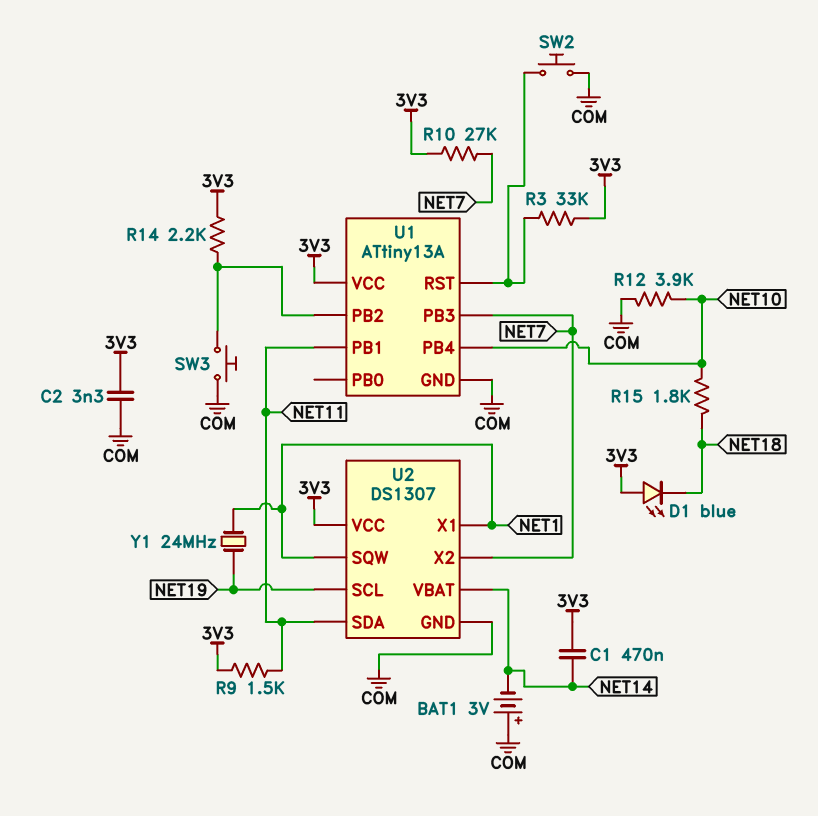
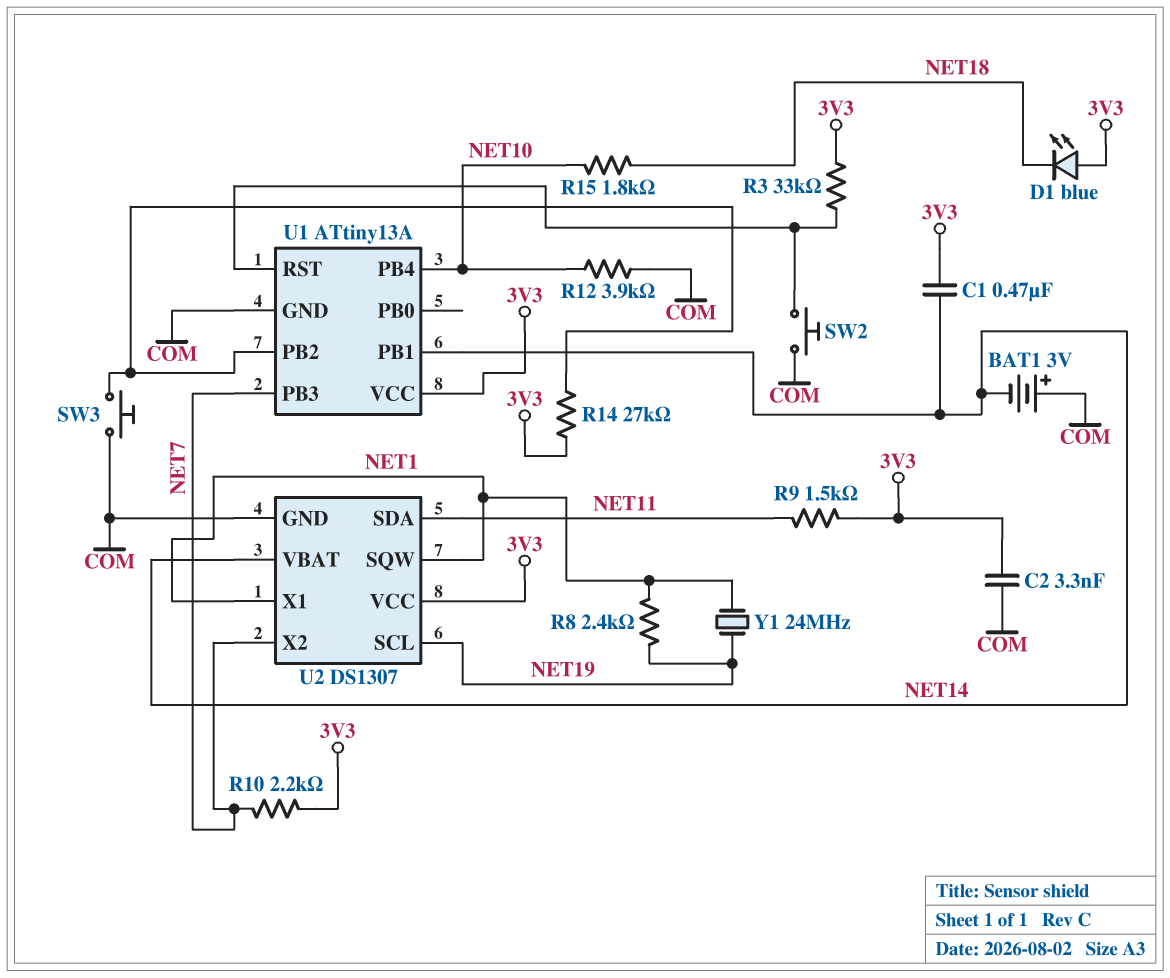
R8: none -> 2.4k (NET1, NET19)
R10: 27k (3V3, NET7) -> 2.2k (3V3, NET7)
R14: 2.2k (3V3, U1/PB2) -> 27k (3V3, U1/PB2)
U1 pin PB1: NET11 -> NET14

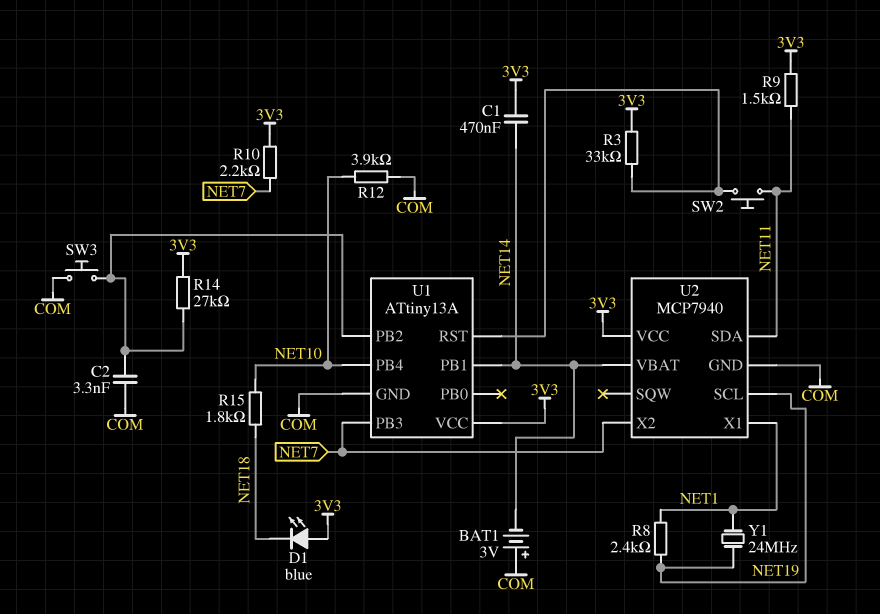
C2: 3.3nF (3V3, COM) -> 3.3nF (COM, U1/PB2)
SW2: button (COM, U1/RST) -> button (NET11, U1/RST)
U2: DS1307 -> MCP7940
U2 pin SQW: NET1 -> none

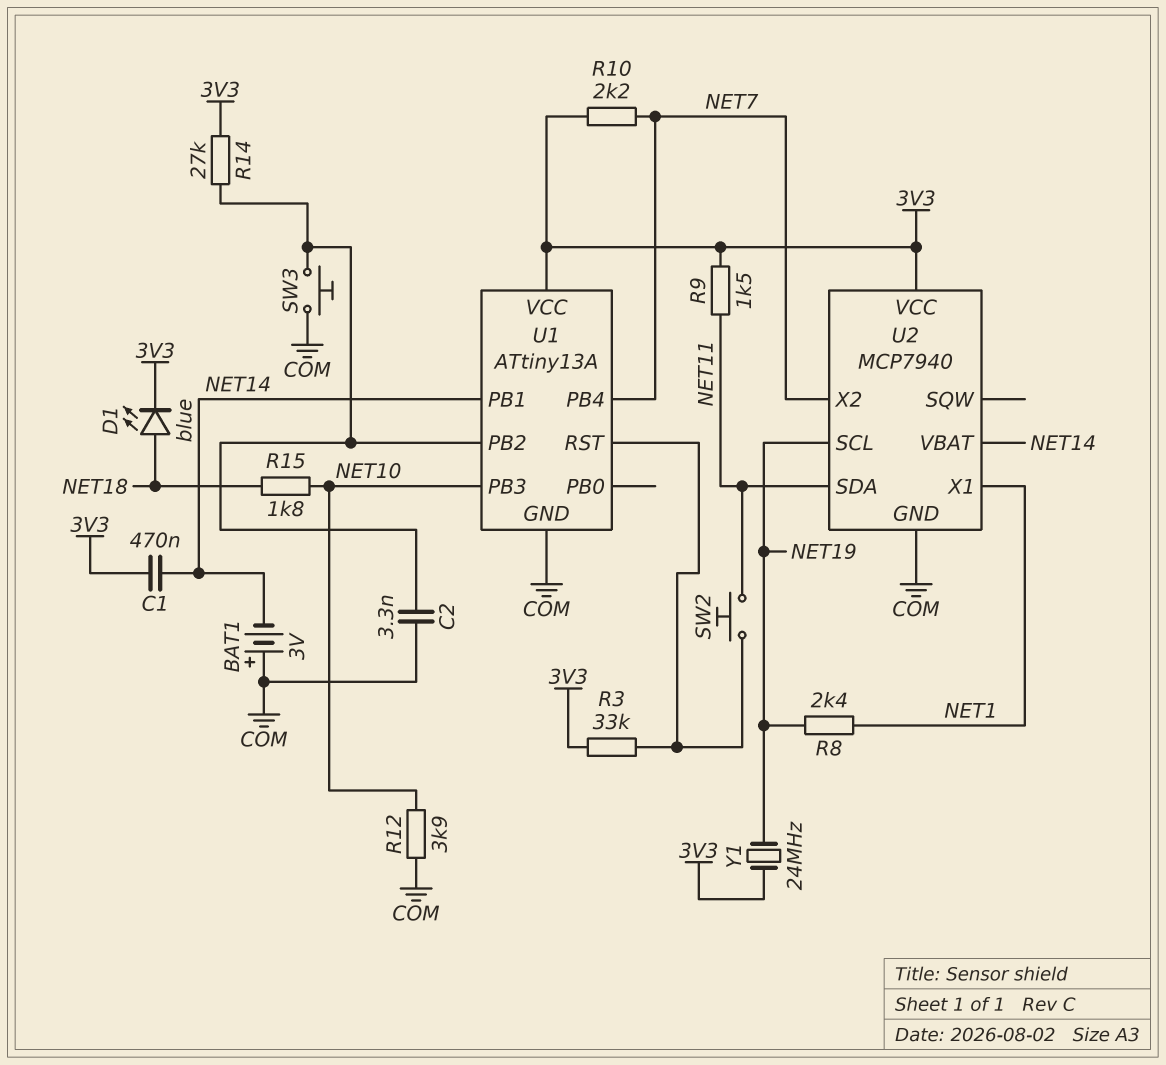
D1: LED blue (A 3V3, K NET18) -> LED blue (A NET18, K 3V3)
U1 pin PB3: NET7 -> NET10
U1 pin PB4: NET10 -> NET7
Y1: 24MHz (NET1, NET19) -> 24MHz (3V3, NET19)

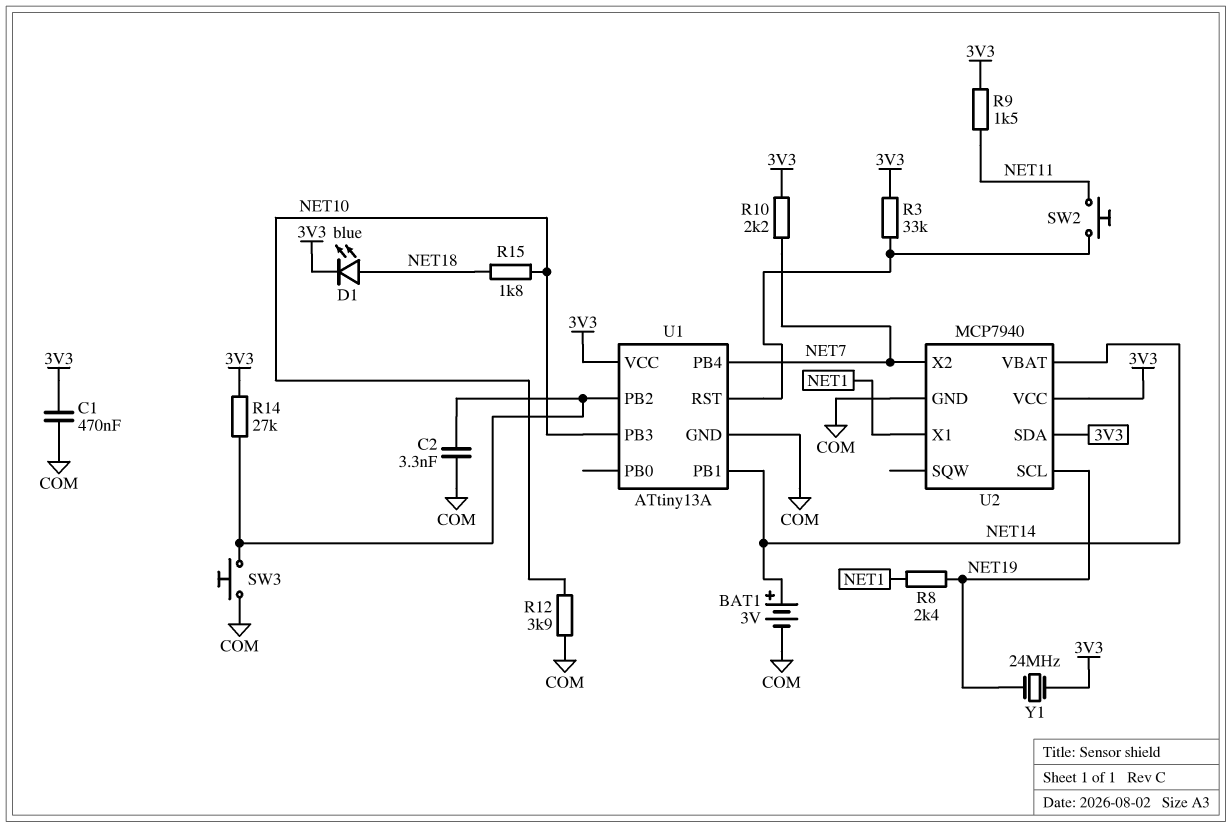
BAT1: 3V (plus COM, minus NET14) -> 3V (plus NET14, minus COM)
C1: 470nF (3V3, NET14) -> 470nF (3V3, COM)
U2 pin SDA: NET11 -> 3V3

